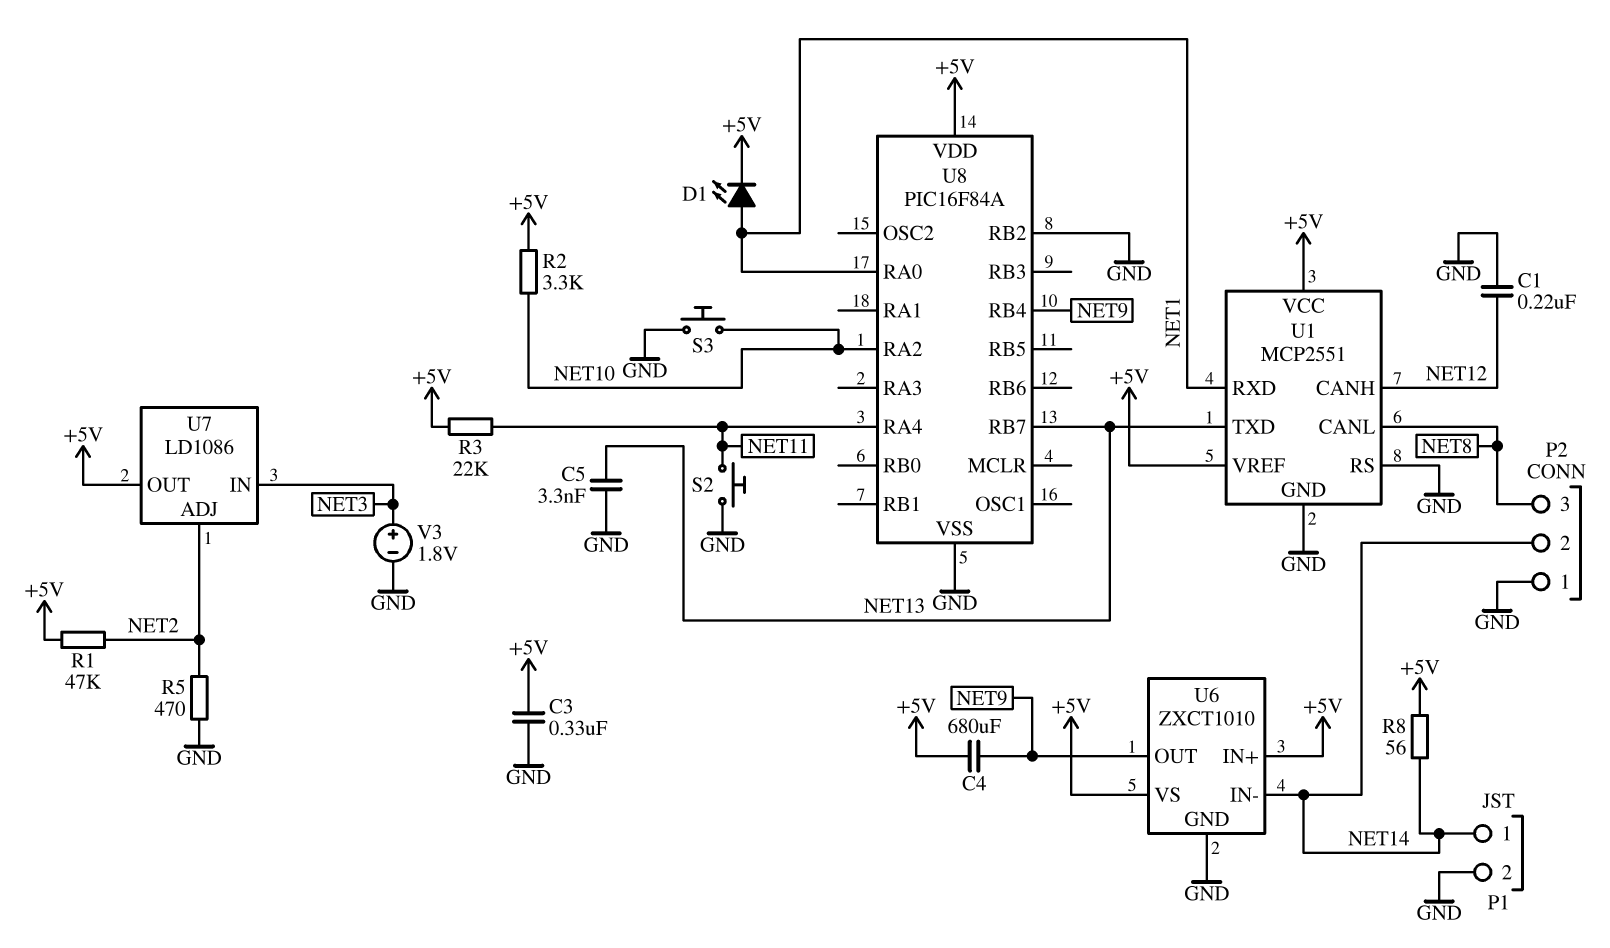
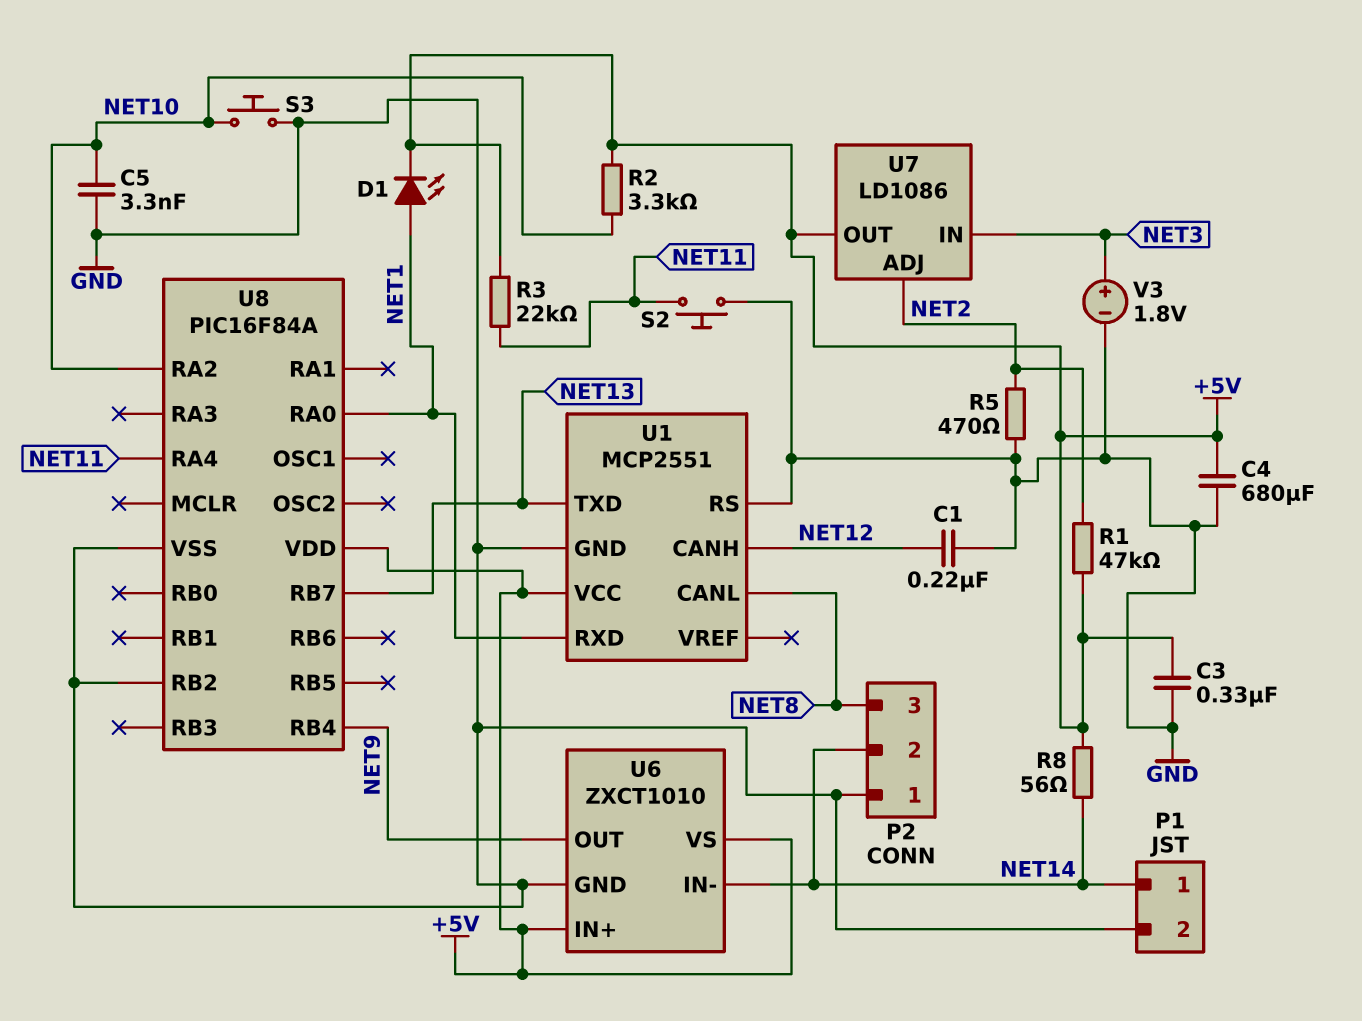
C4: 680uF (+5V, NET9) -> 680uF (+5V, GND)
C5: 3.3nF (GND, NET13) -> 3.3nF (GND, NET10)
U1 pin VREF: +5V -> none

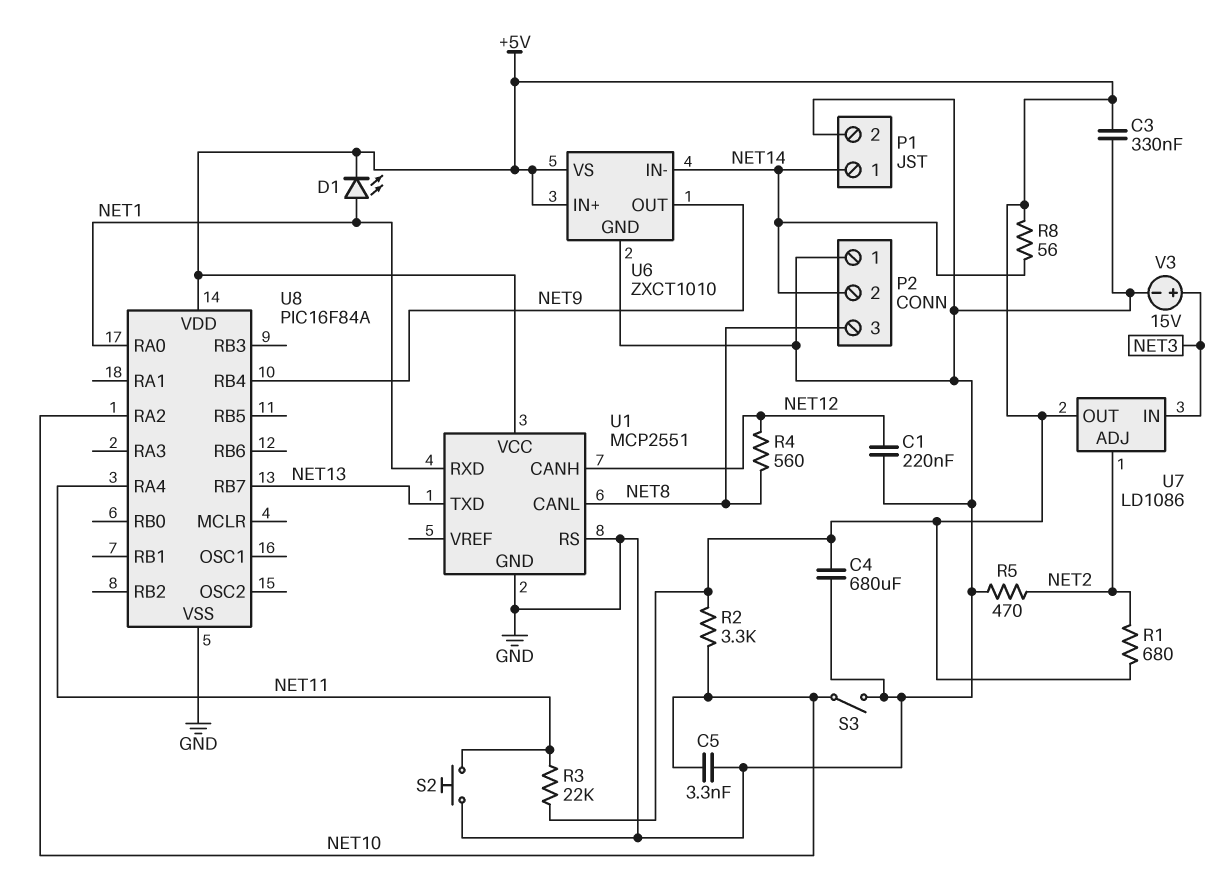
R1: 47k (+5V, NET2) -> 680 (+5V, NET2)
R4: none -> 560 (NET8, NET12)
S3: button (GND, NET10) -> switch (GND, NET10)
U8 pin RB2: GND -> none
V3: 1.8V (plus NET3, minus GND) -> 15V (plus NET3, minus GND)

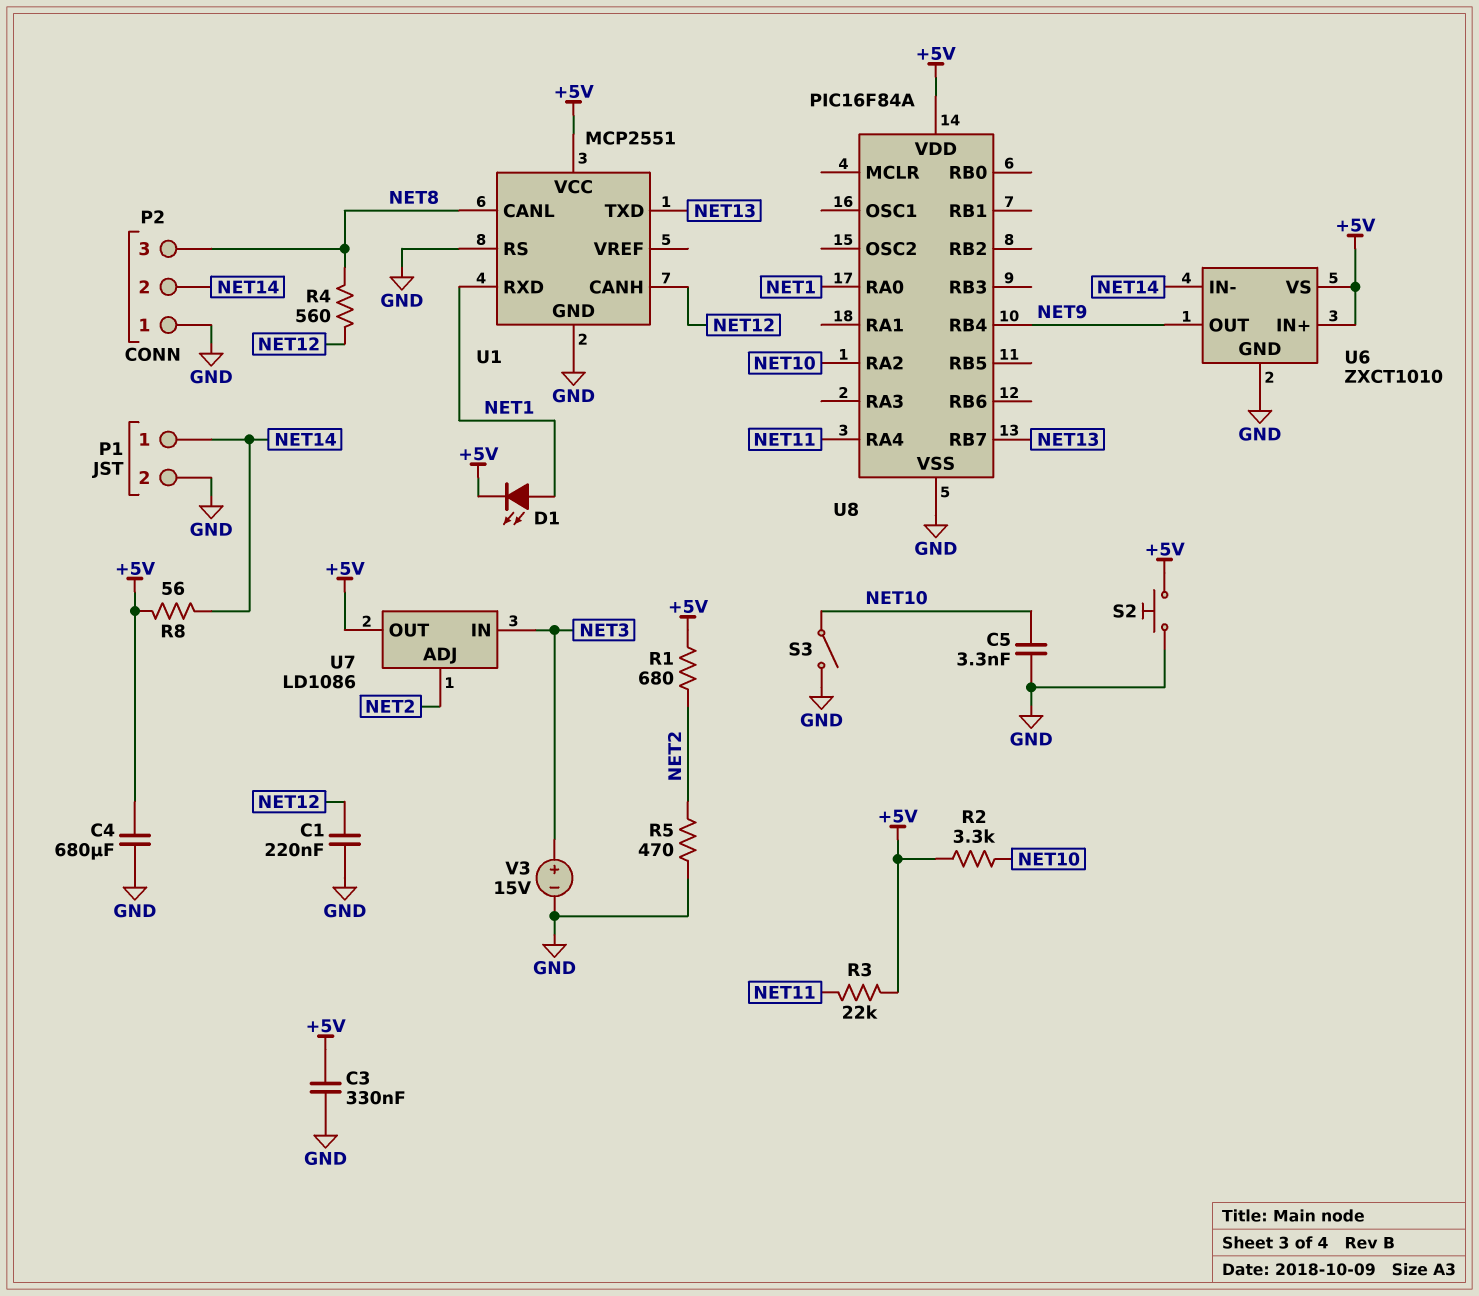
S2: button (GND, NET11) -> button (+5V, GND)

